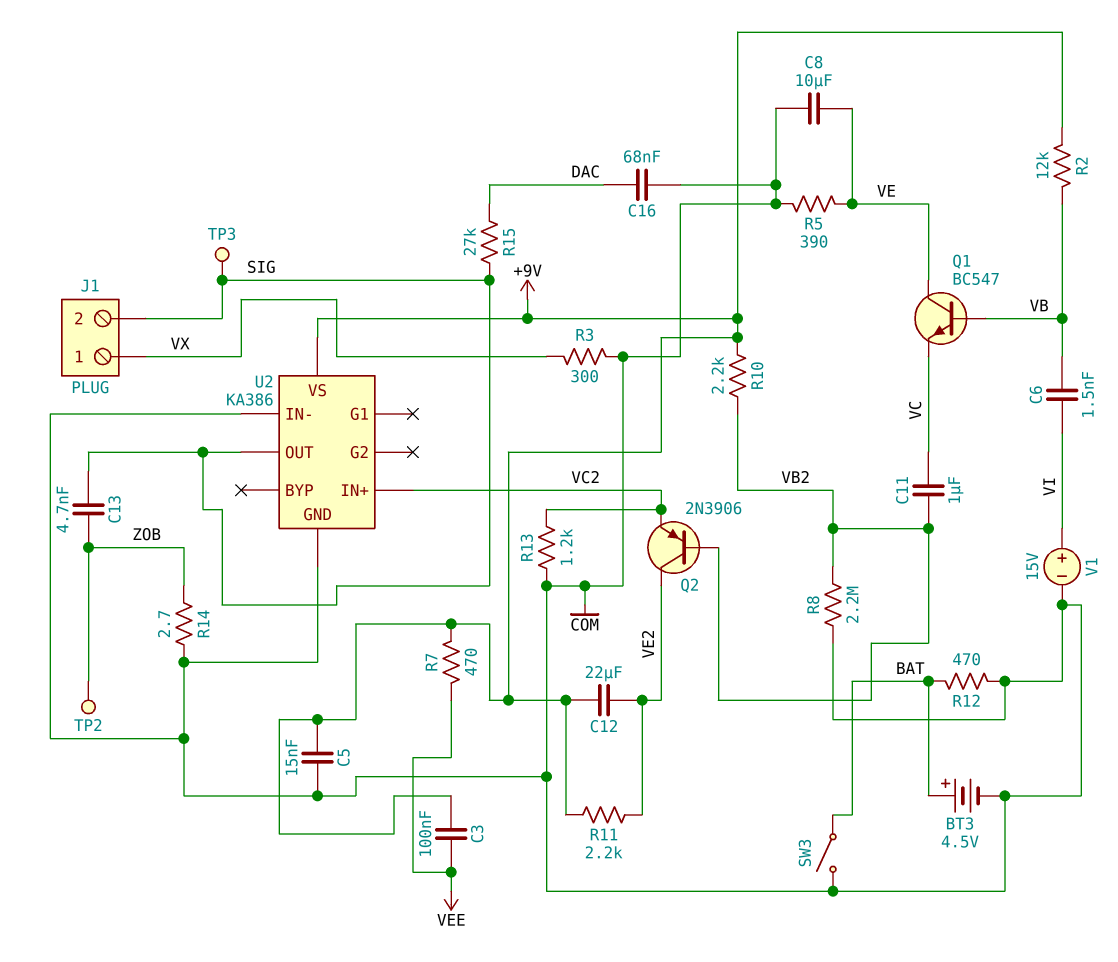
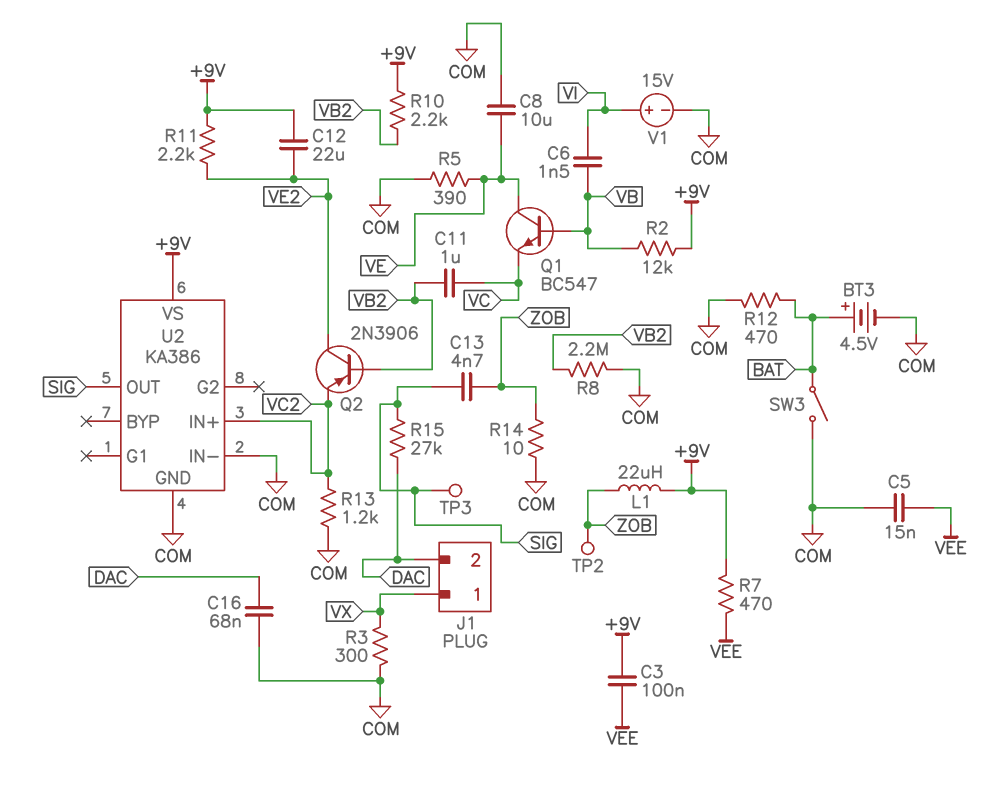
C5: 15nF (+9V, COM) -> 15nF (COM, VEE)
J1 pin 2: SIG -> DAC
L1: none -> 22uH (+9V, ZOB)
R14: 2.7 (COM, ZOB) -> 10 (COM, ZOB)

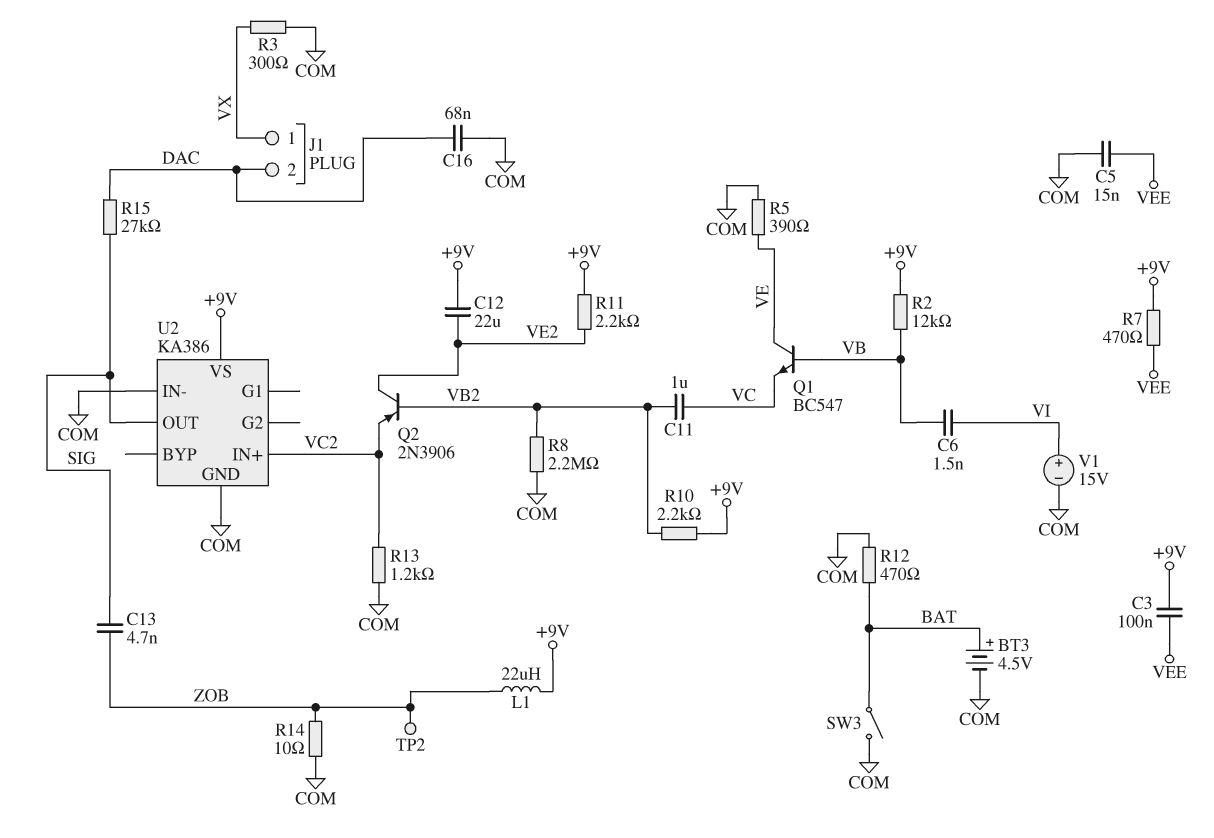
C8: 10uF (COM, VE) -> none
TP3: test point (SIG) -> none

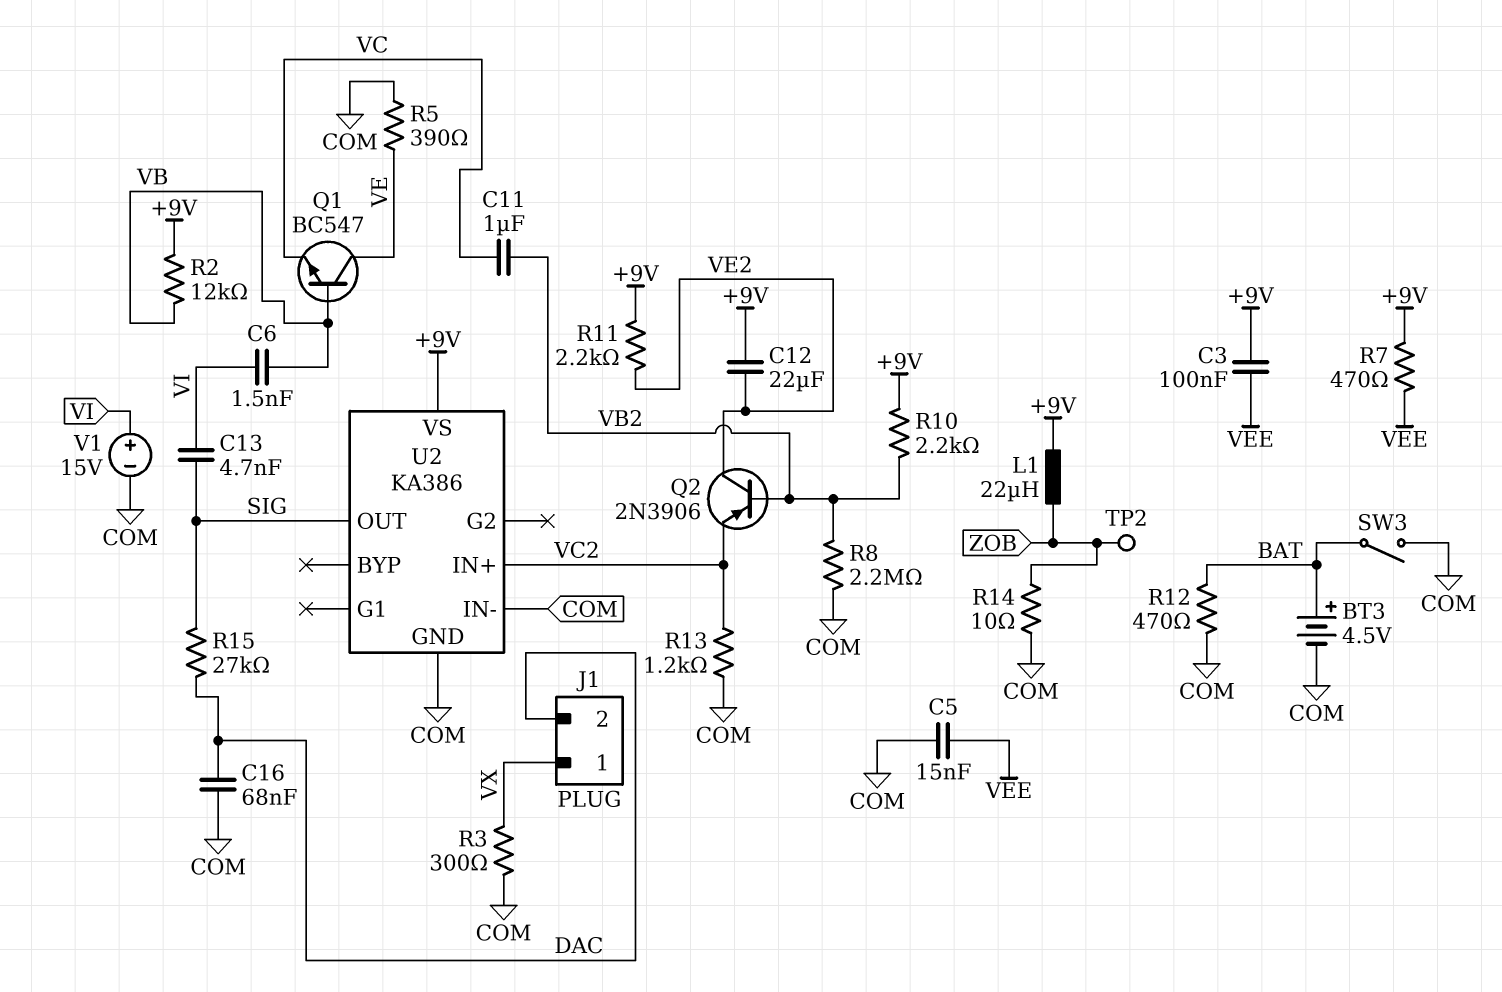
C13: 4.7nF (SIG, ZOB) -> 4.7nF (SIG, VI)

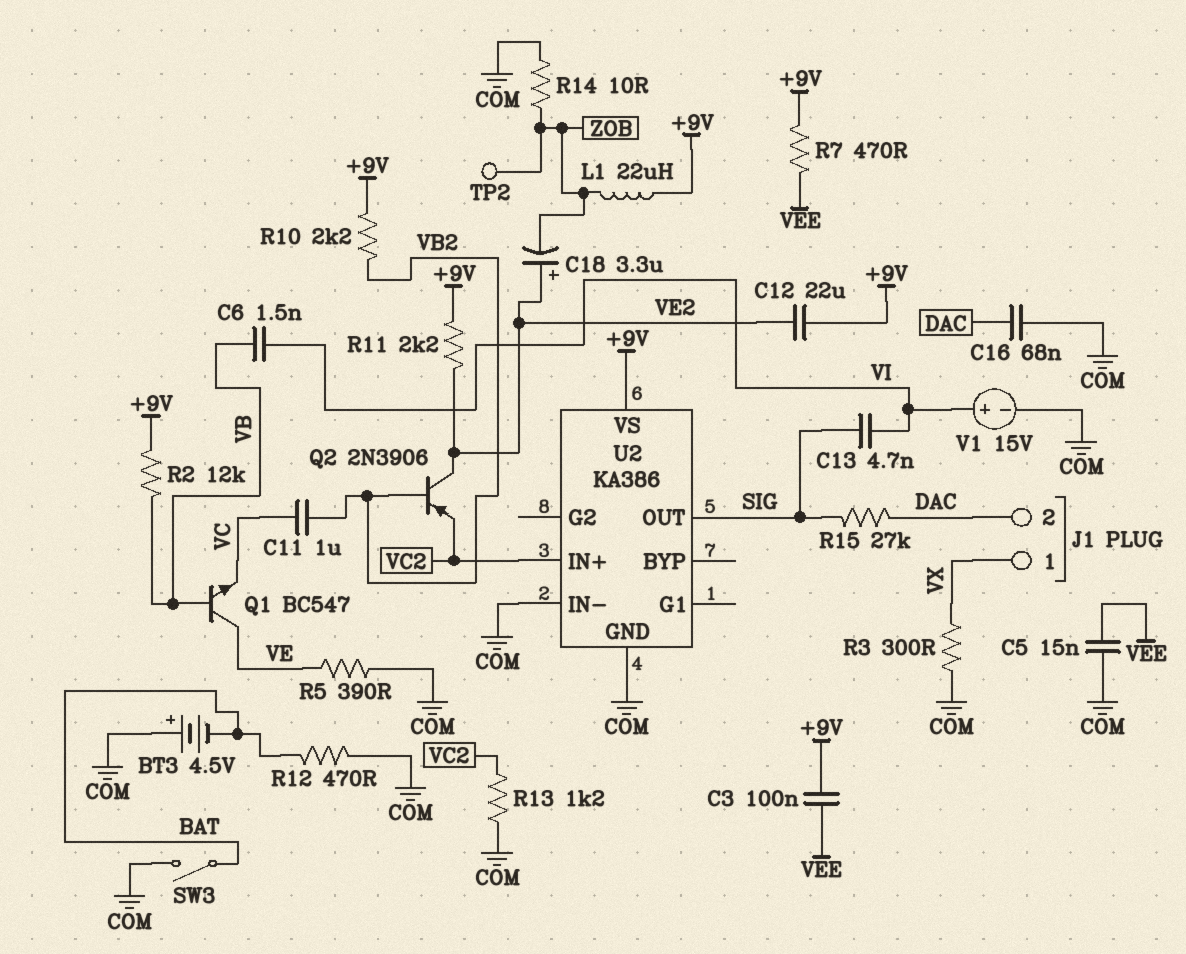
BT3: 4.5V (plus BAT, minus COM) -> 4.5V (plus COM, minus BAT)
C18: none -> 3.3uF (plus VE2, minus ZOB)
R8: 2.2M (COM, VB2) -> none

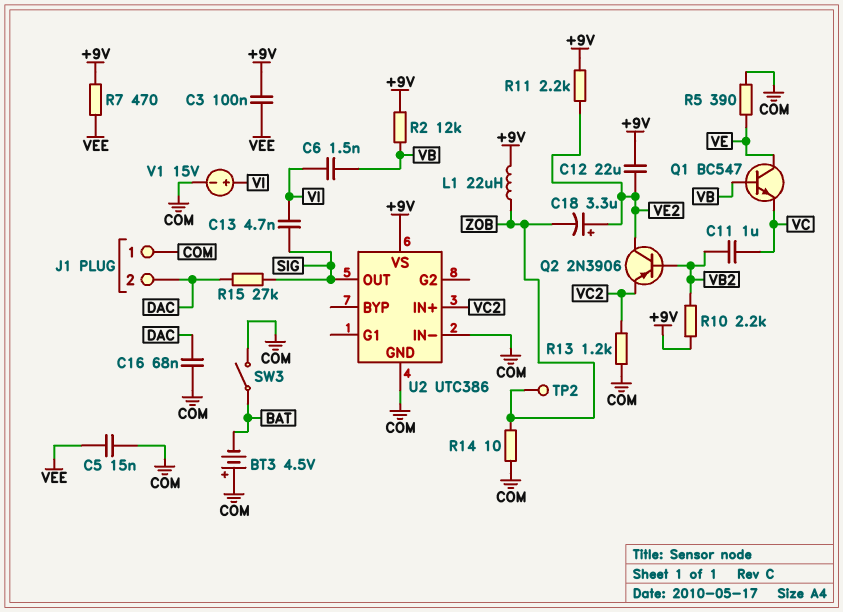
J1 pin 1: VX -> COM
R3: 300 (COM, VX) -> none
R12: 470 (BAT, COM) -> none
U2: KA386 -> UTC386

